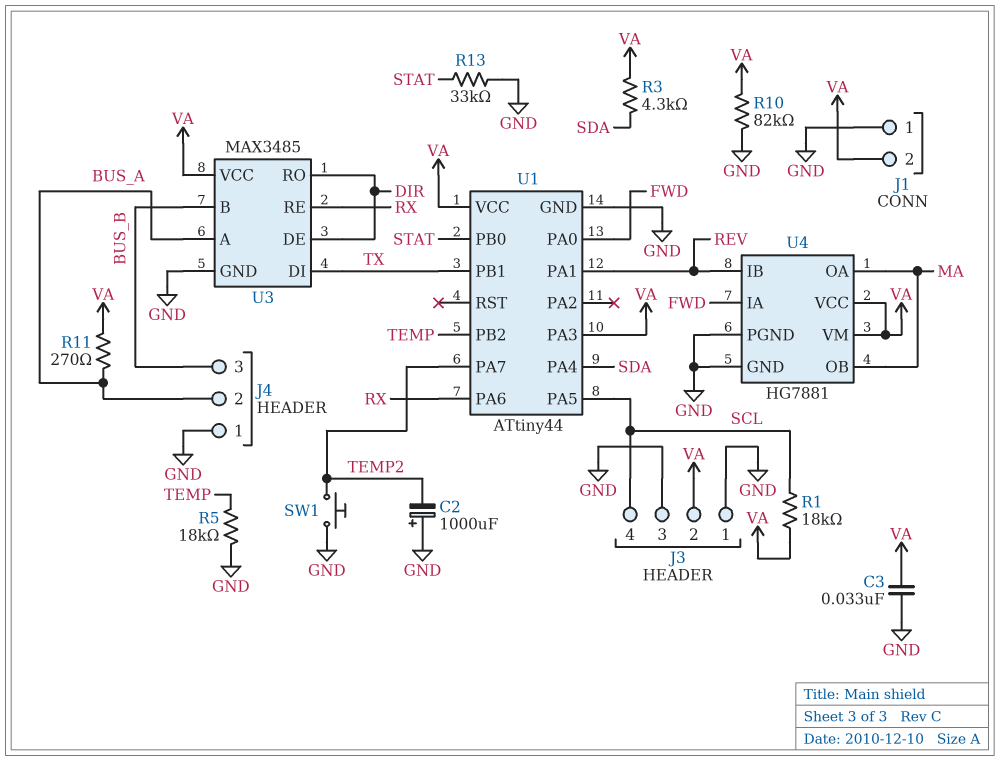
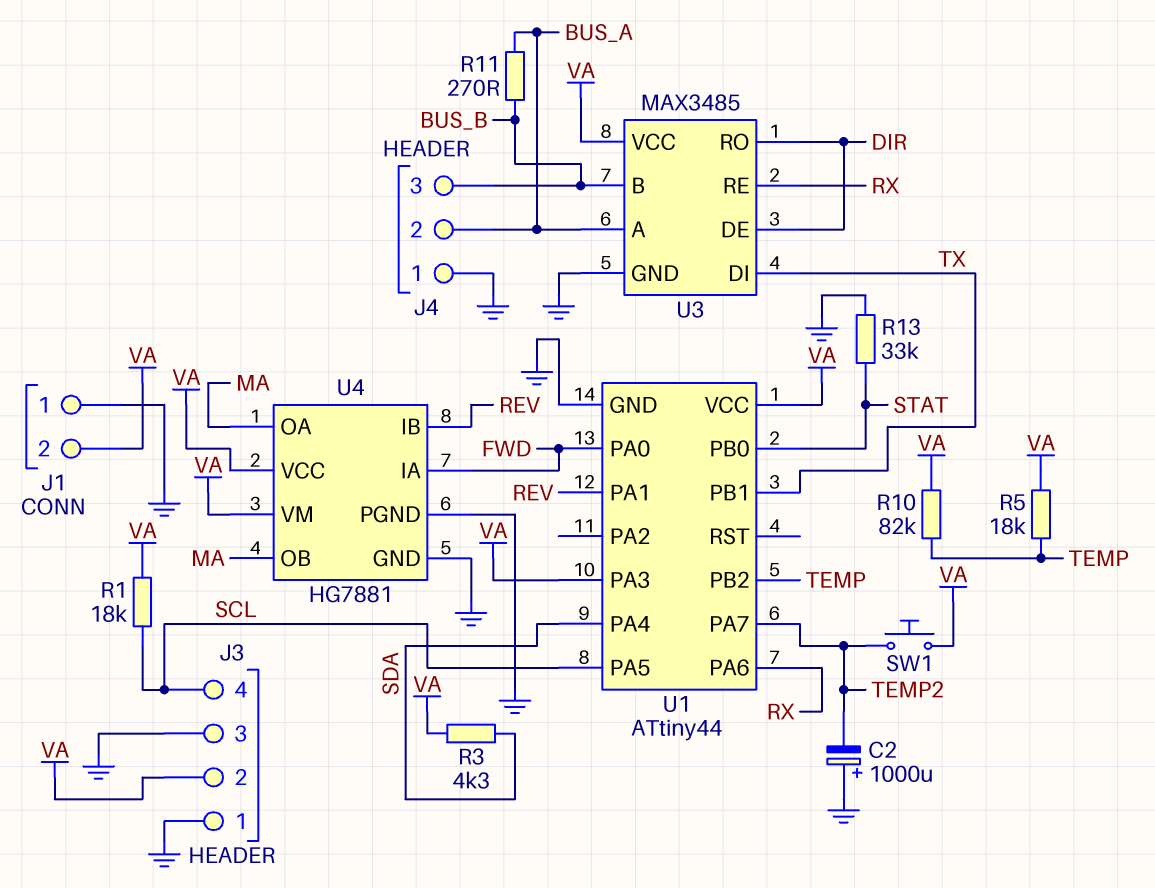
C3: 33nF (GND, VA) -> none
R5: 18k (GND, TEMP) -> 18k (TEMP, VA)
R10: 82k (GND, VA) -> 82k (TEMP, VA)
R11: 270 (BUS_A, VA) -> 270 (BUS_A, BUS_B)
SW1: button (GND, TEMP2) -> button (TEMP2, VA)

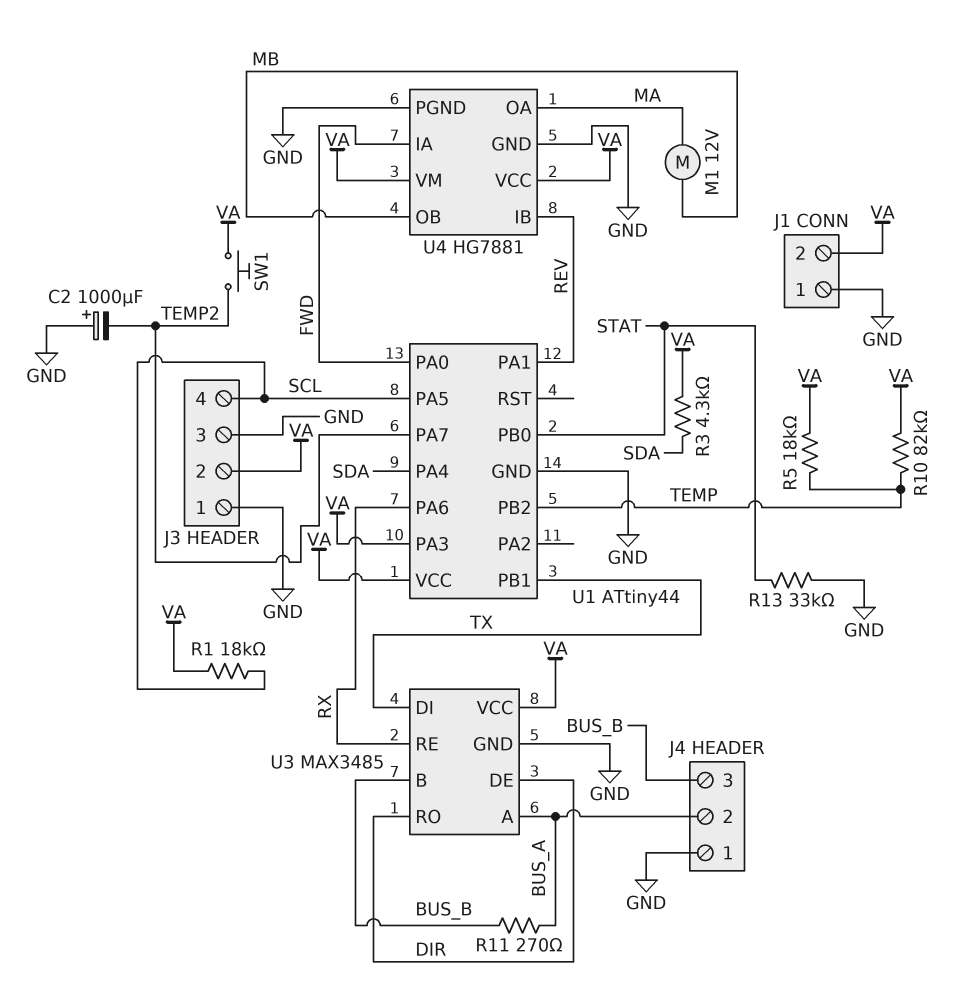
M1: none -> motor 12V (MA, MB)
U4 pin OB: MA -> MB

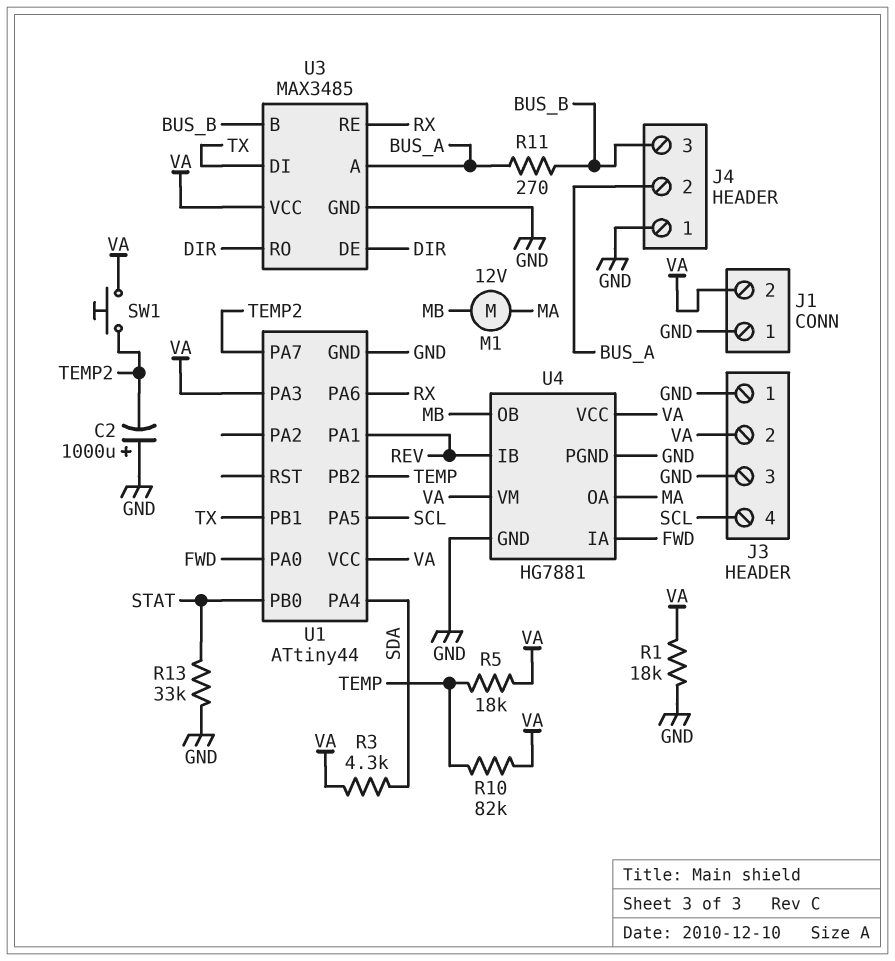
R1: 18k (SCL, VA) -> 18k (GND, VA)

